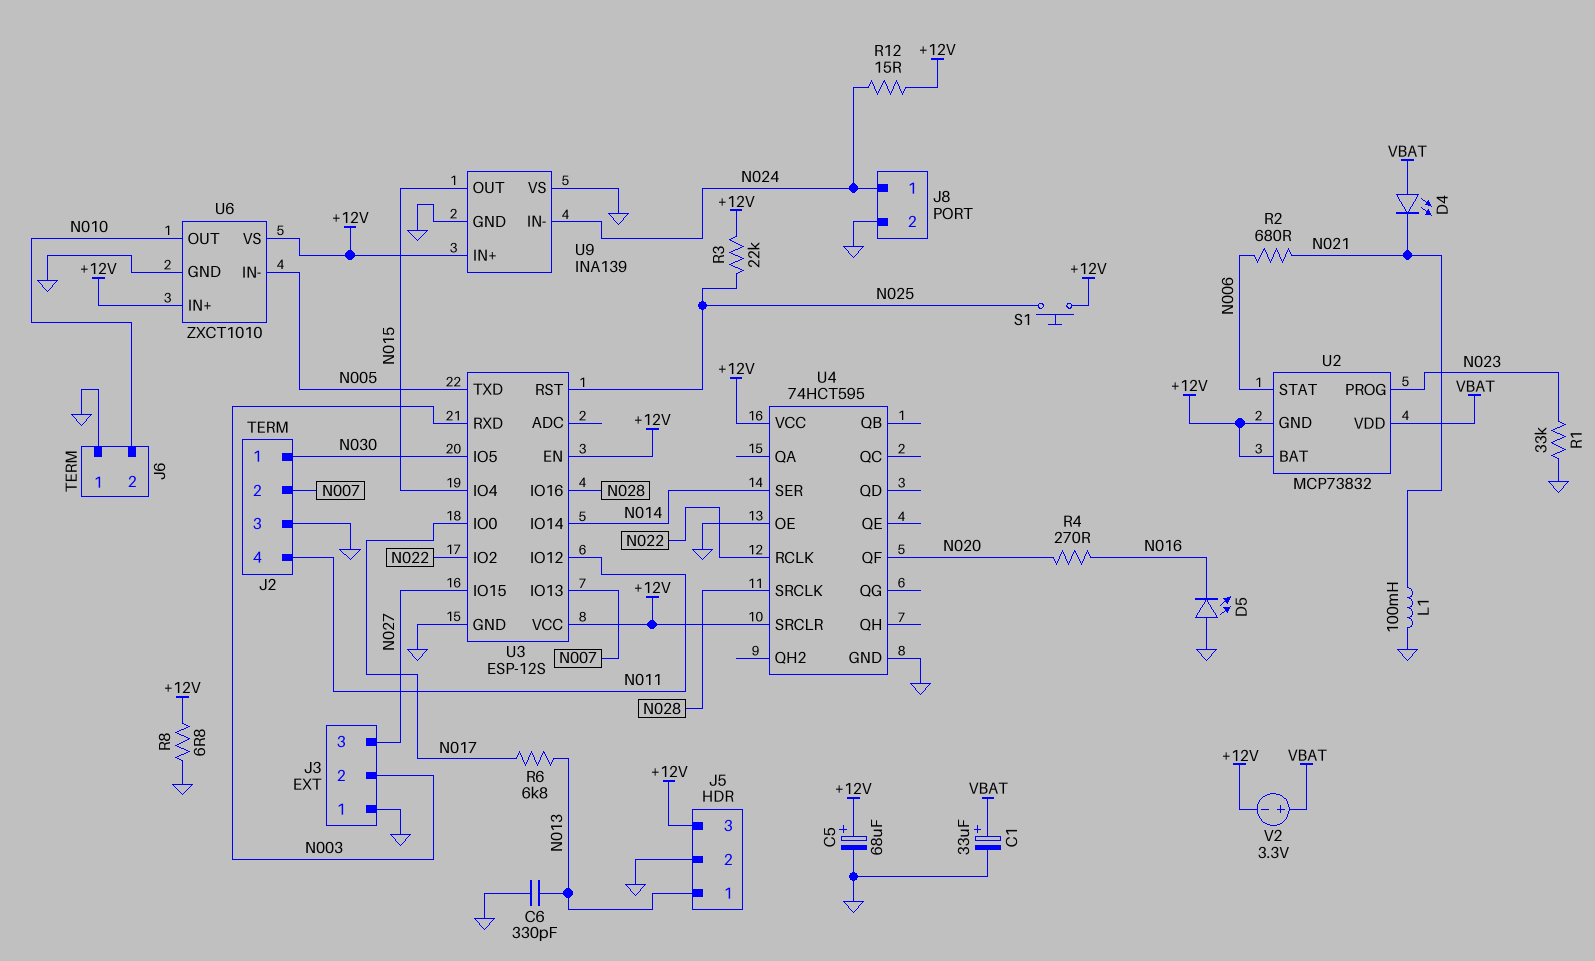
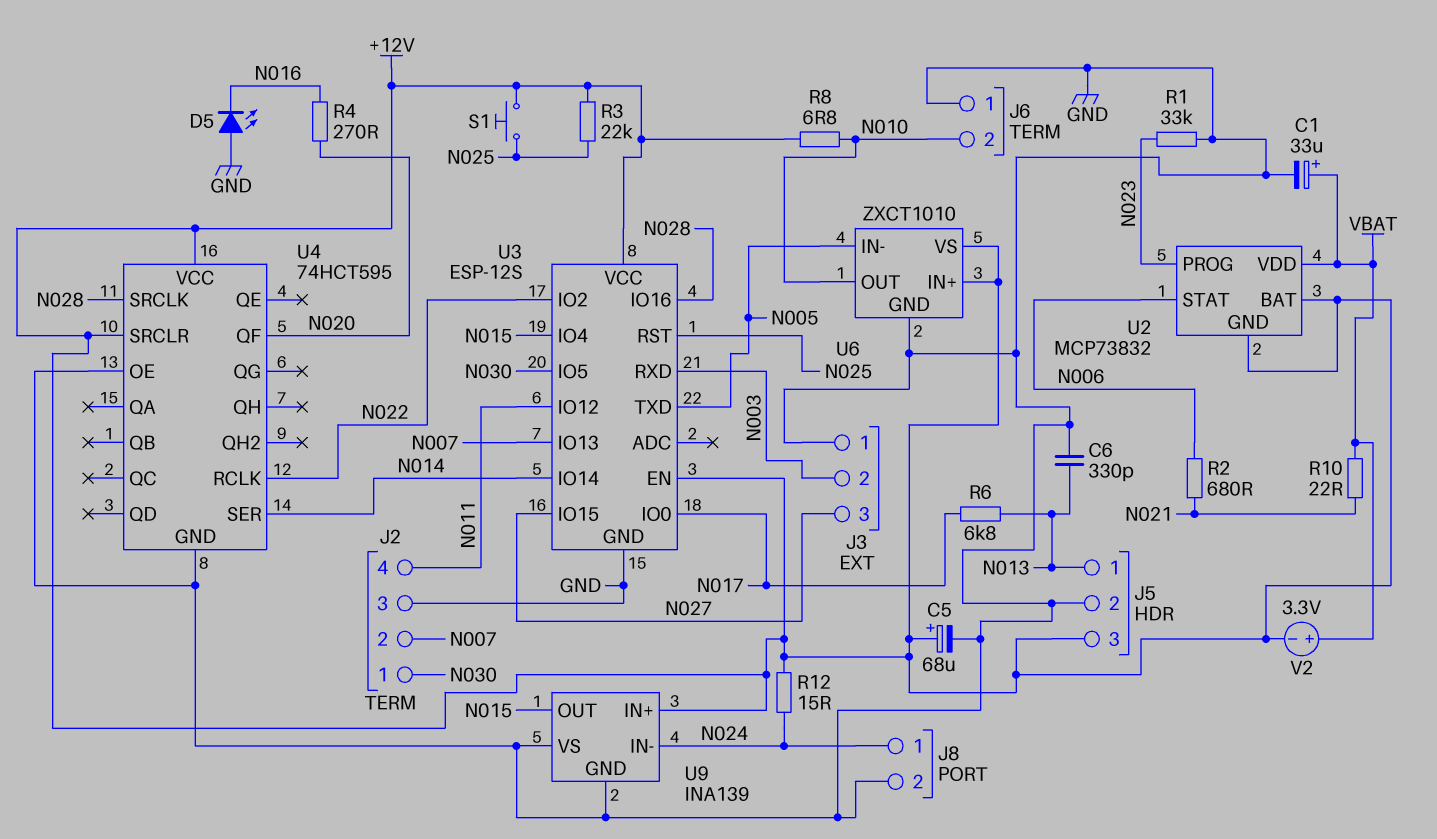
D4: LED (A VBAT, K N021) -> none
L1: 100mH (GND, N021) -> none
R8: 6.8 (+12V, GND) -> 6.8 (+12V, N010)
R10: none -> 22 (N021, VBAT)

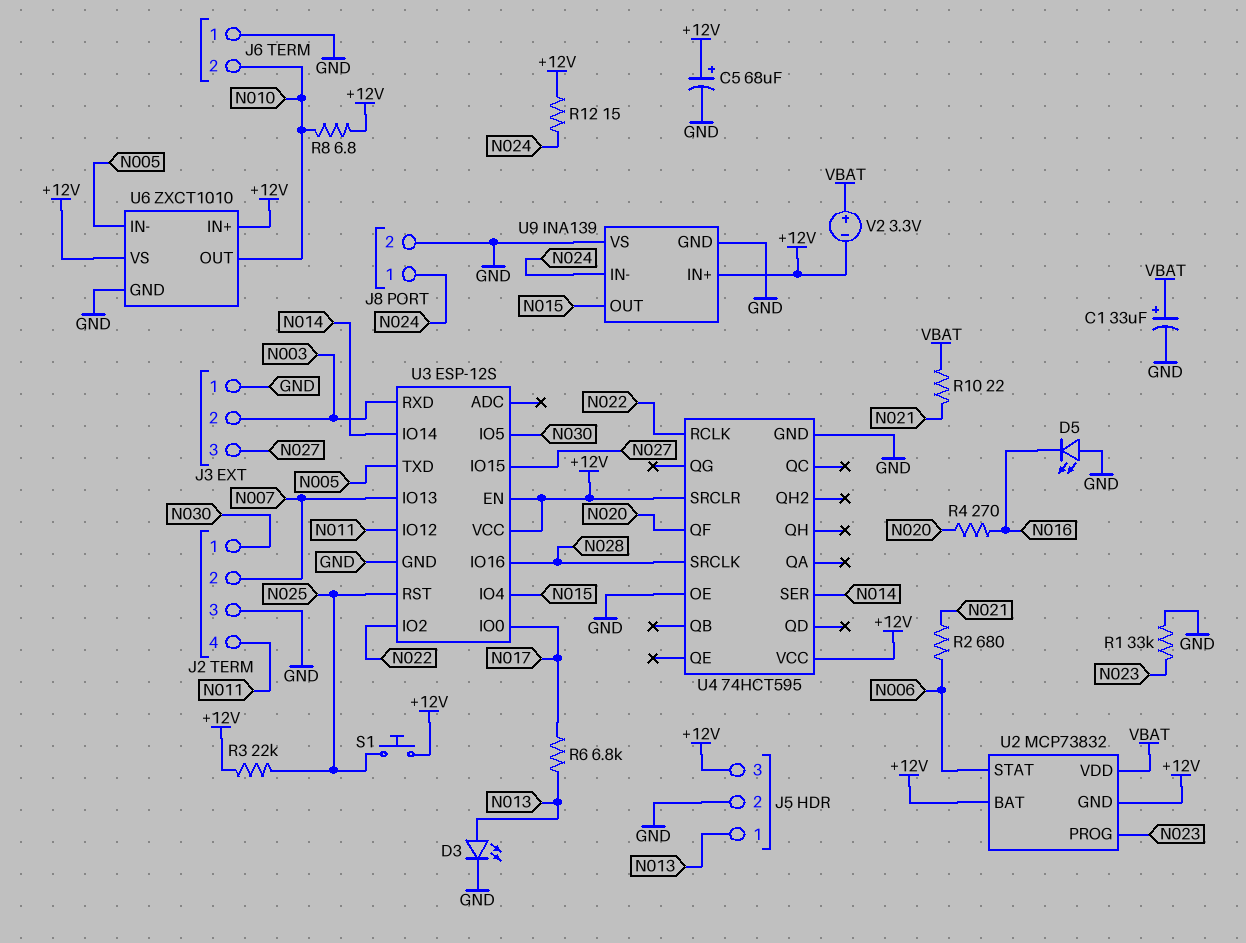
C6: 330pF (GND, N013) -> none
D3: none -> LED (A N013, K GND)

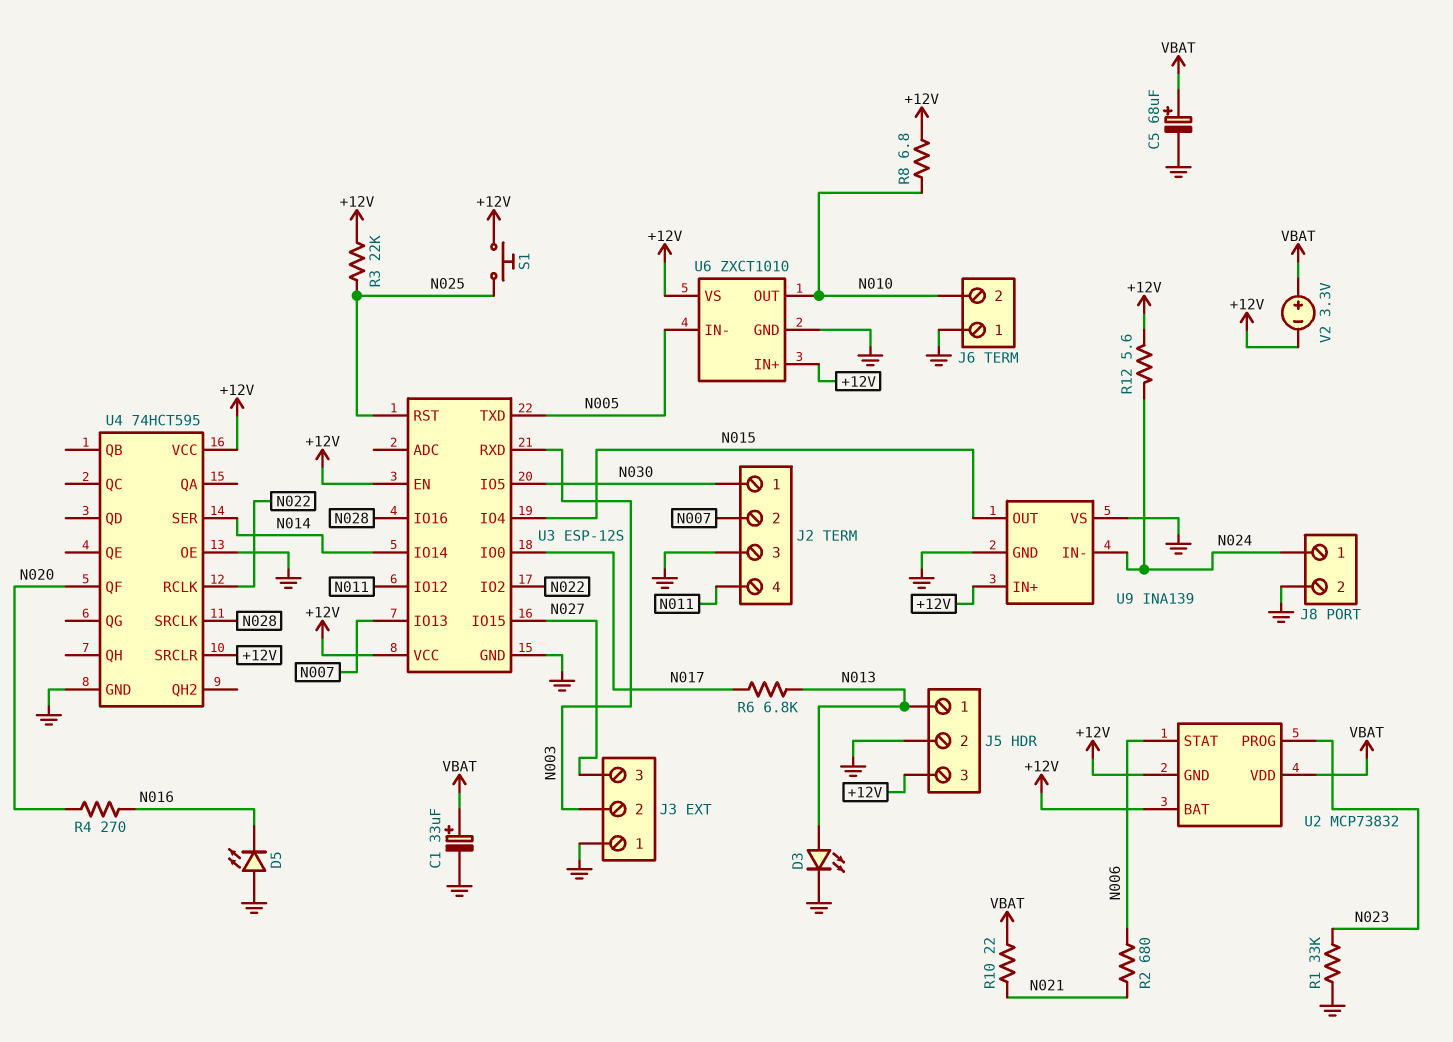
C5: 68uF (plus +12V, minus GND) -> 68uF (plus VBAT, minus GND)
R12: 15 (+12V, N024) -> 5.6 (+12V, N024)

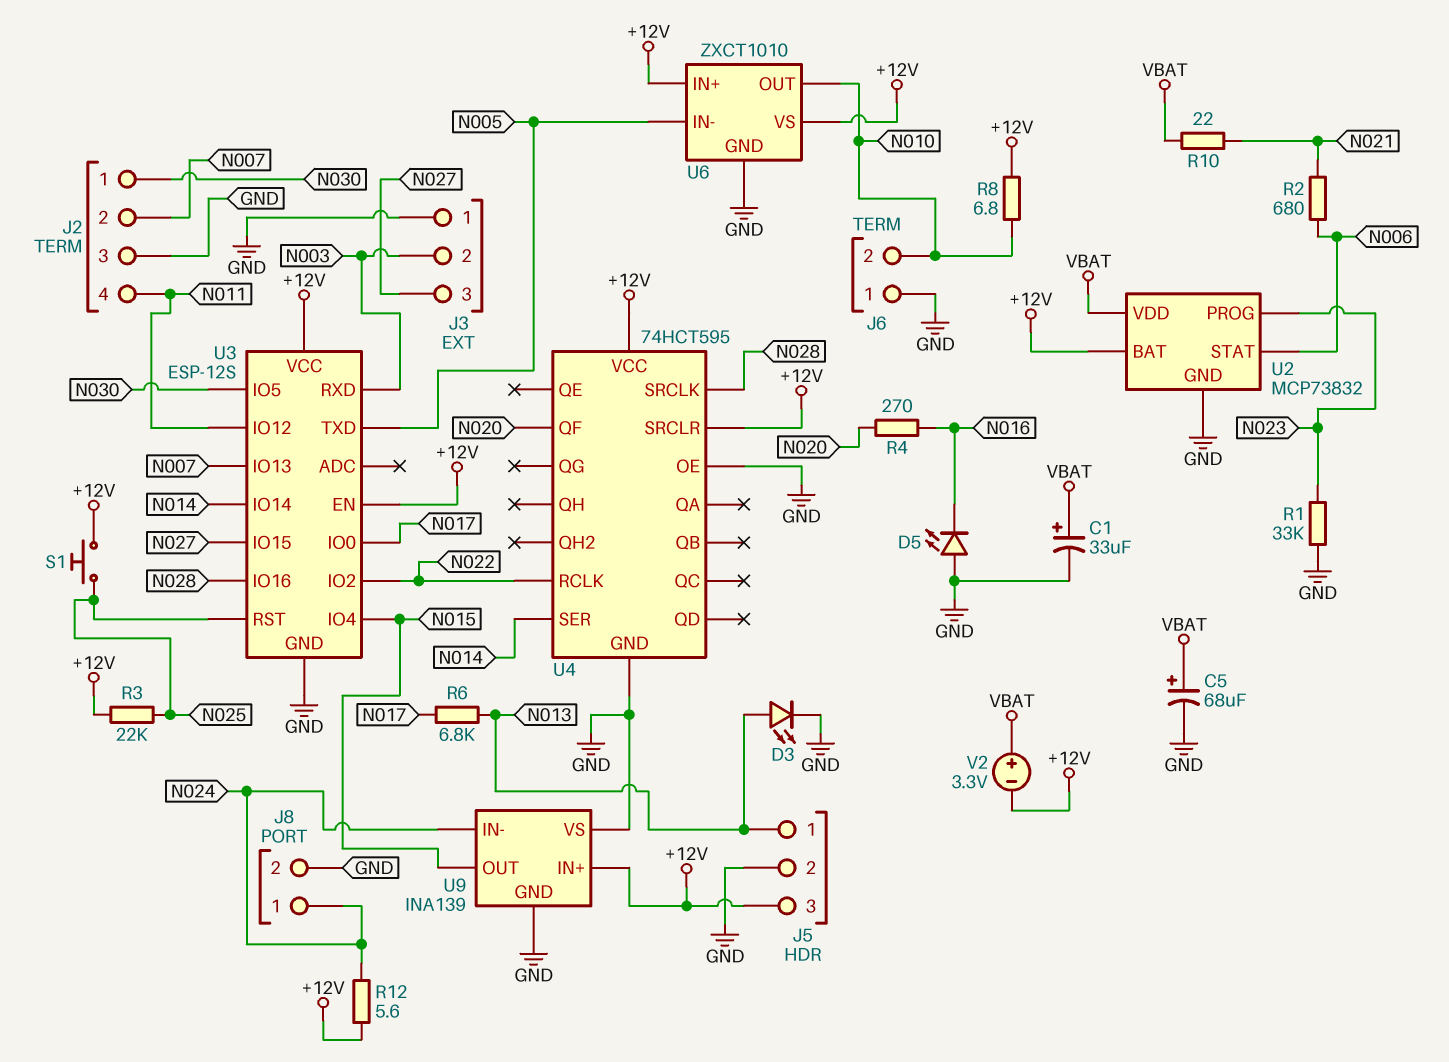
U2 pin GND: +12V -> GND

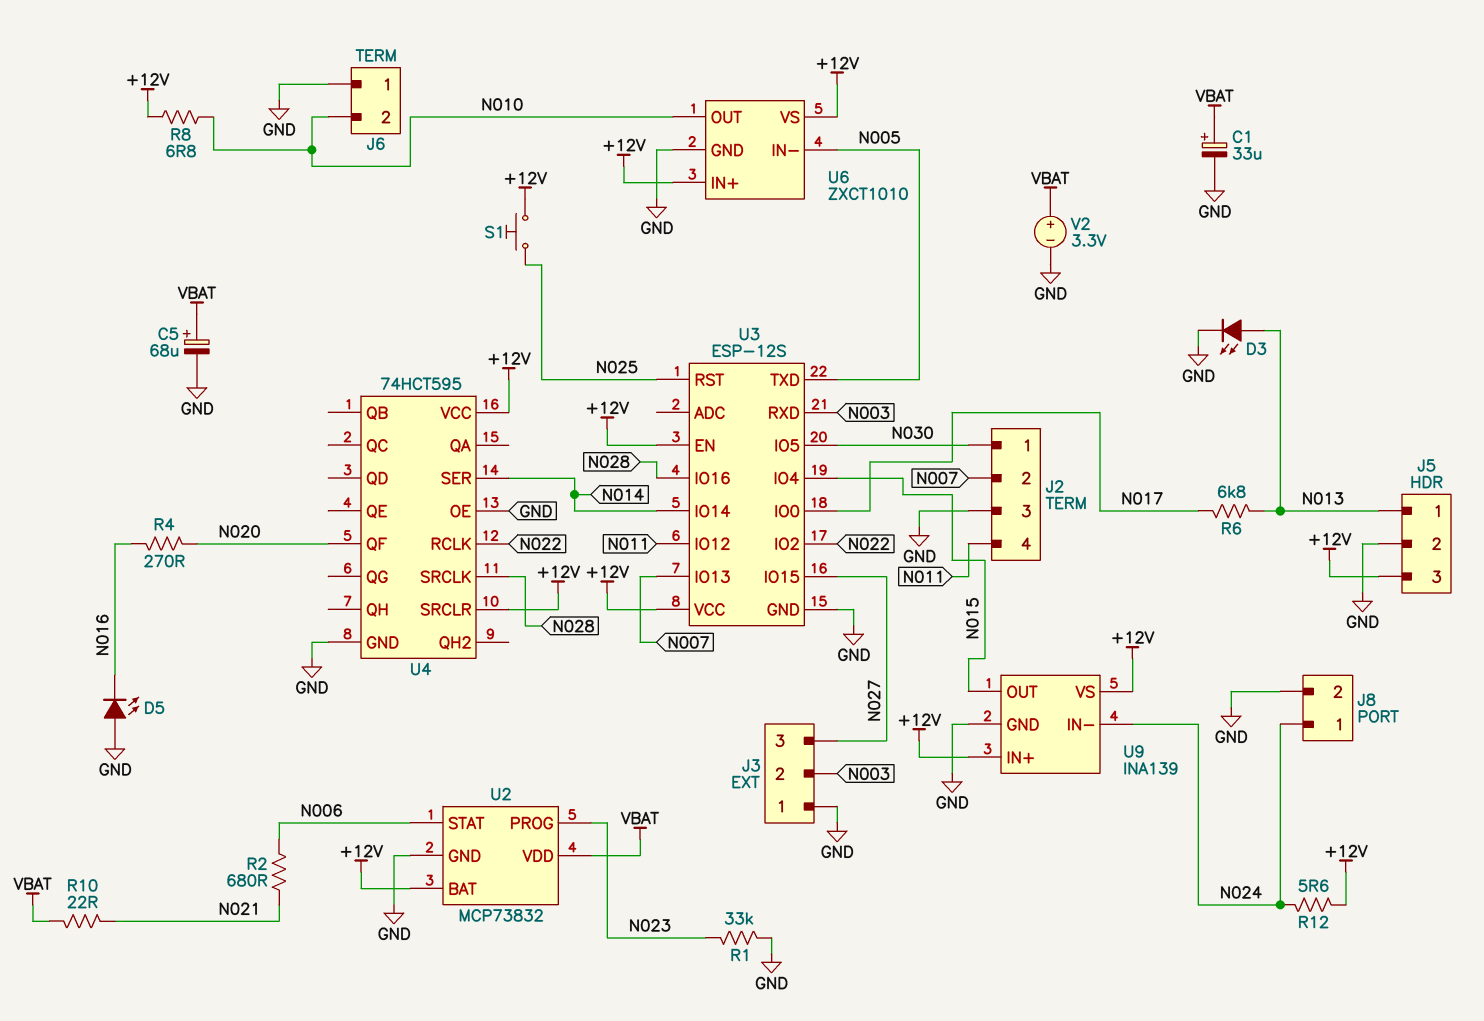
R3: 22k (+12V, N025) -> none
U9 pin VS: GND -> +12V
V2: 3.3V (plus VBAT, minus +12V) -> 3.3V (plus VBAT, minus GND)

